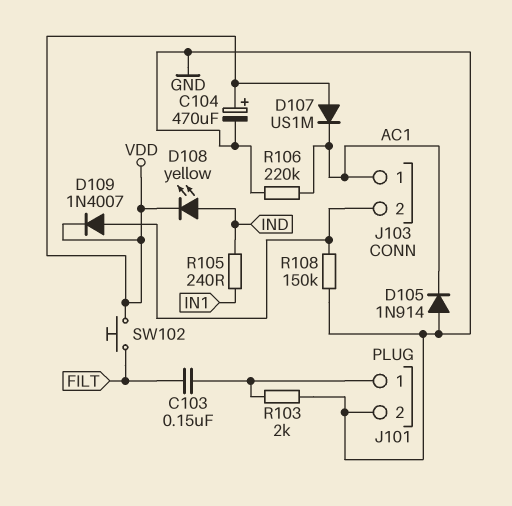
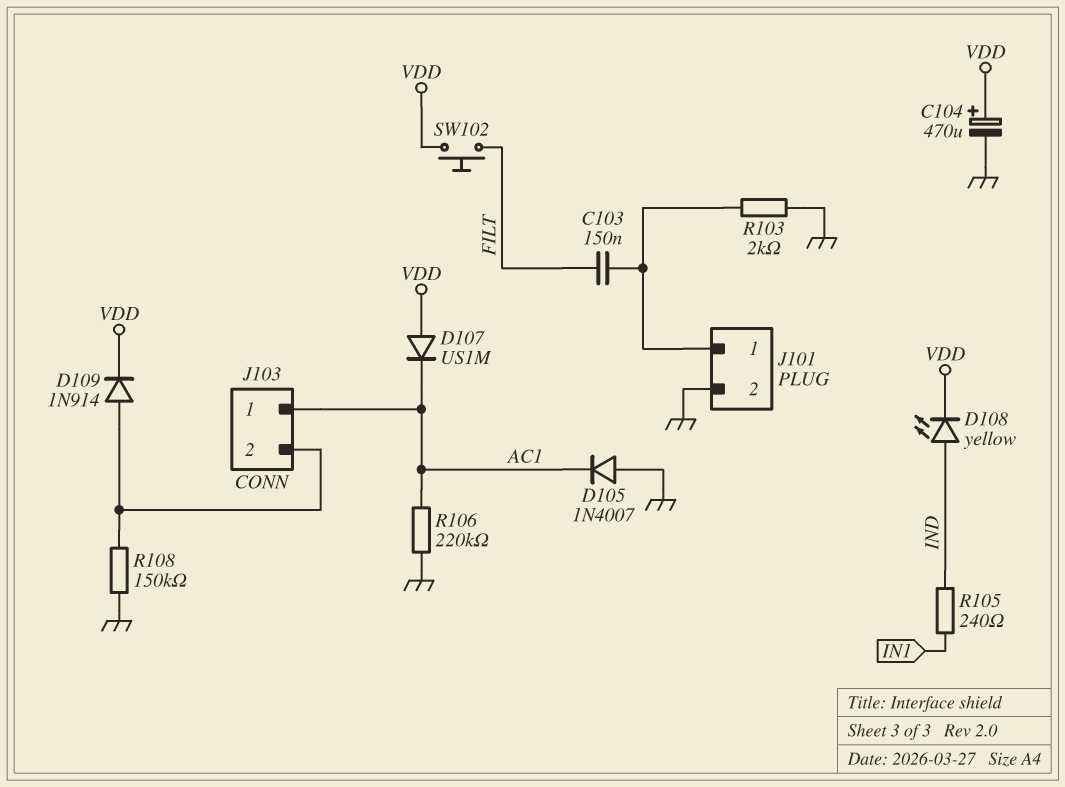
D105: diode 1N914 (A GND, K AC1) -> diode 1N4007 (A GND, K AC1)
D109: diode 1N4007 (A J103/2, K VDD) -> diode 1N914 (A J103/2, K VDD)

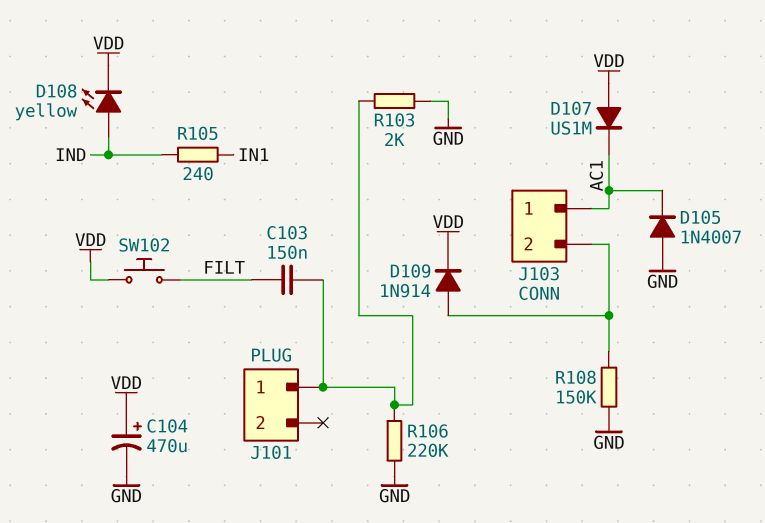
J101 pin 2: GND -> none
R106: 220k (AC1, GND) -> 220k (GND, J101/1)

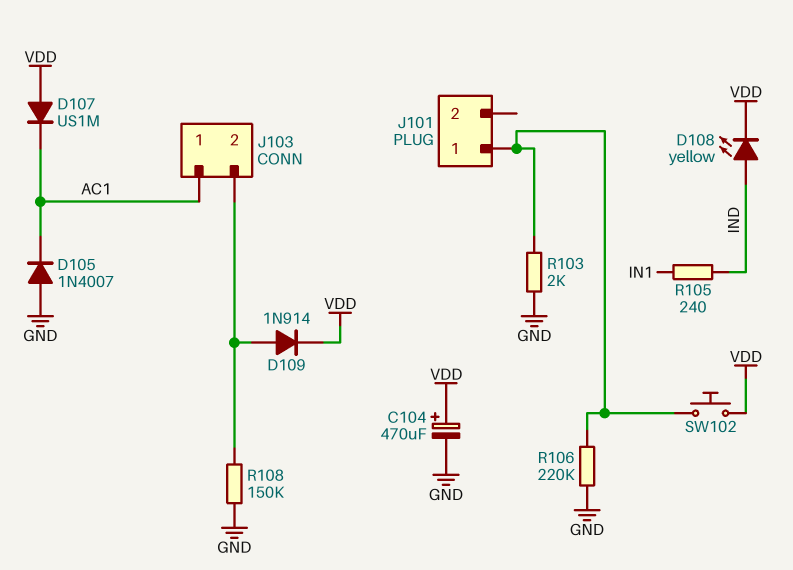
C103: 150nF (FILT, J101/1) -> none
SW102: button (FILT, VDD) -> button (J101/1, VDD)

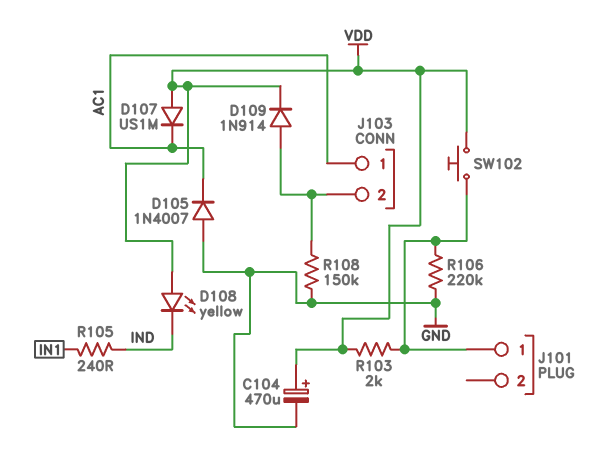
D108: LED yellow (A IND, K VDD) -> LED yellow (A VDD, K IND)
R103: 2k (GND, J101/1) -> 2k (J101/1, VDD)

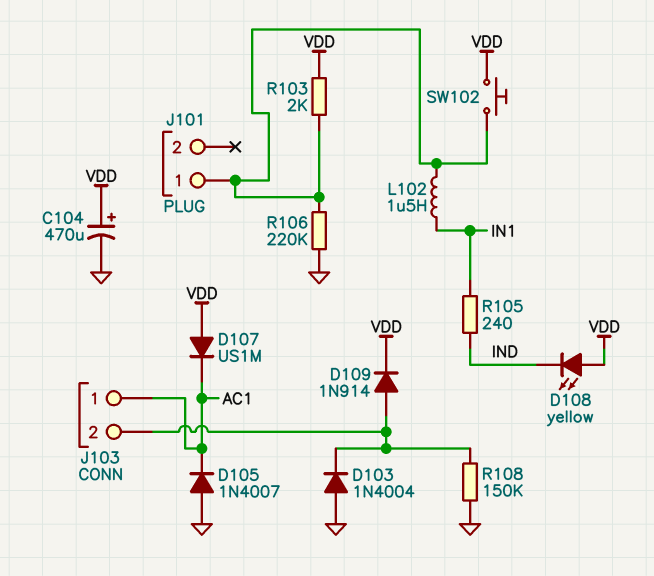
D103: none -> diode 1N4004 (A GND, K J103/2)
L102: none -> 1.5uH (IN1, J101/1)

